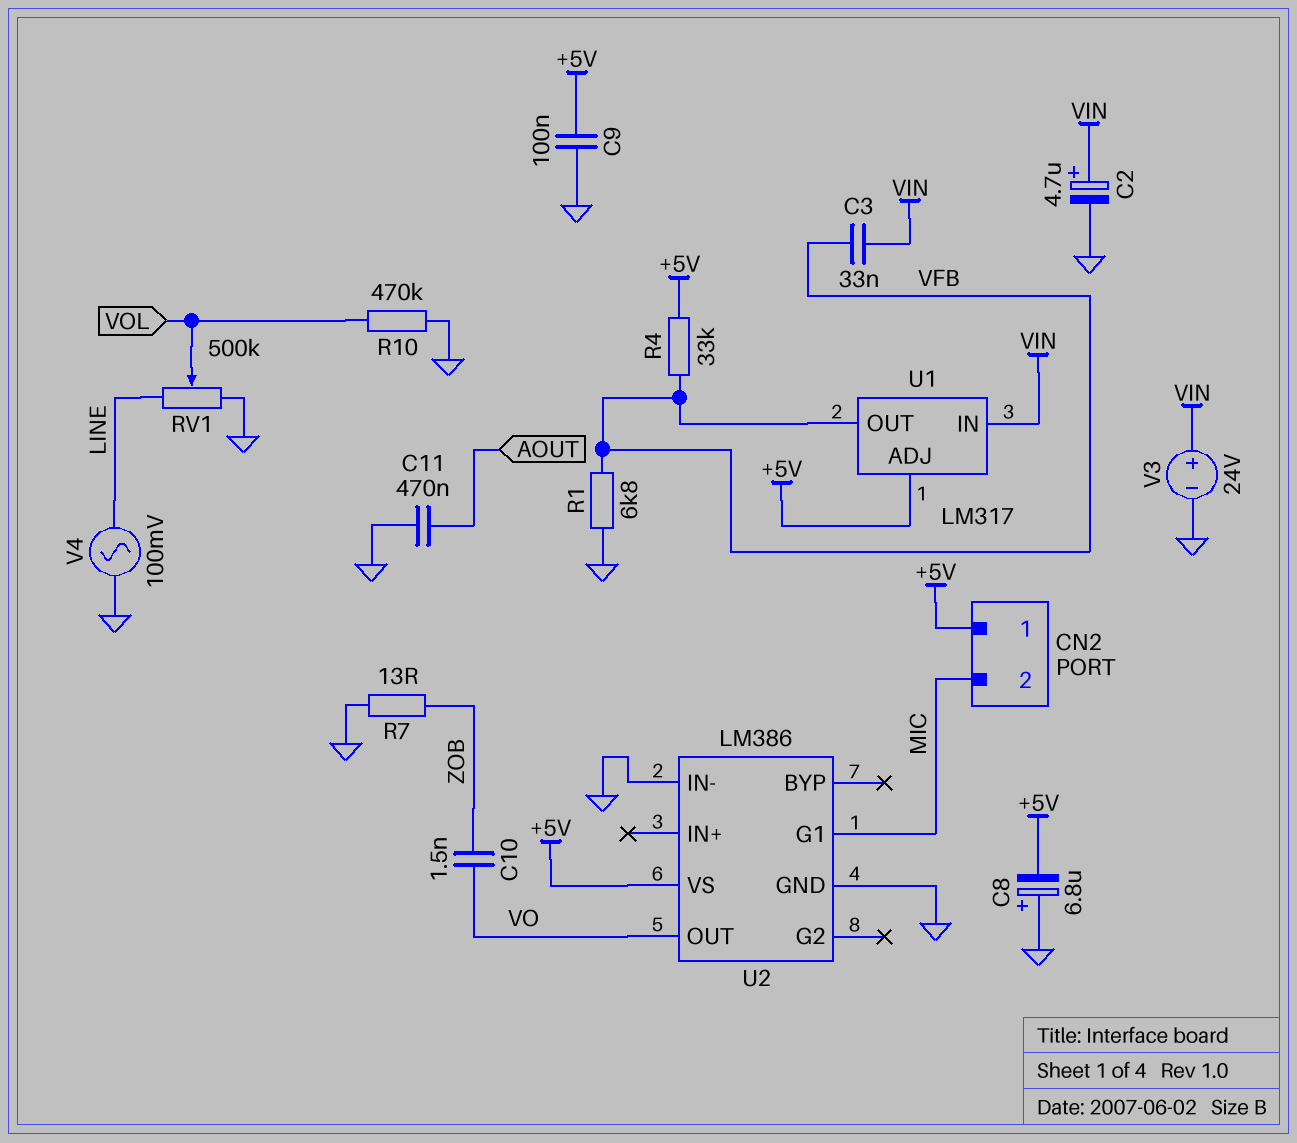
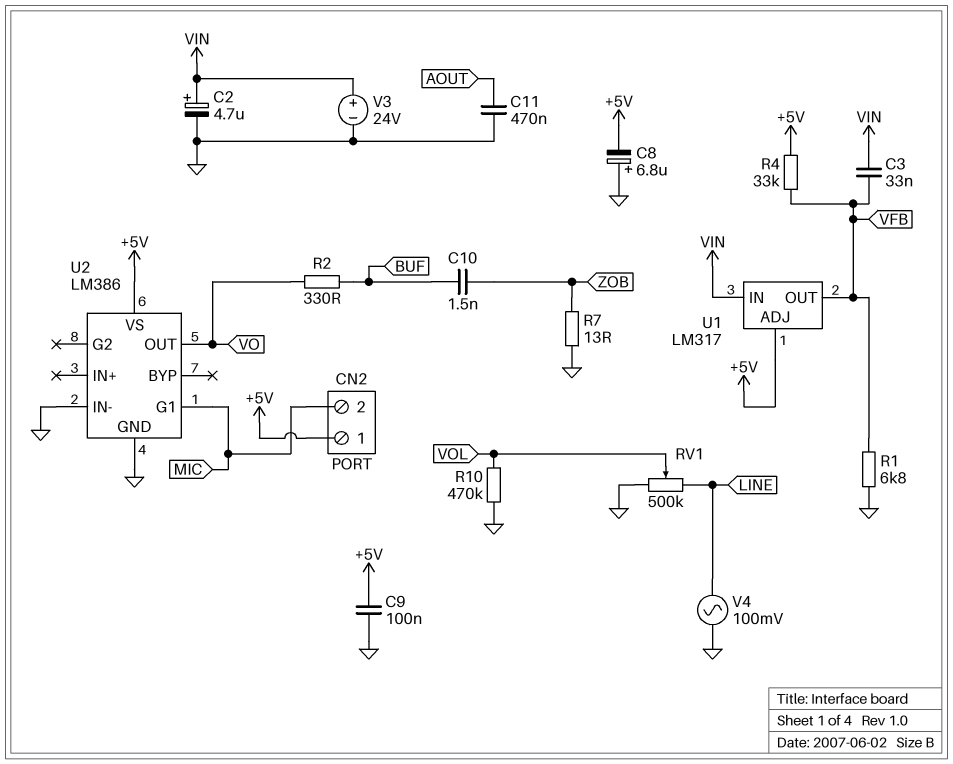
C10: 1.5nF (VO, ZOB) -> 1.5nF (BUF, ZOB)
R2: none -> 330 (BUF, VO)

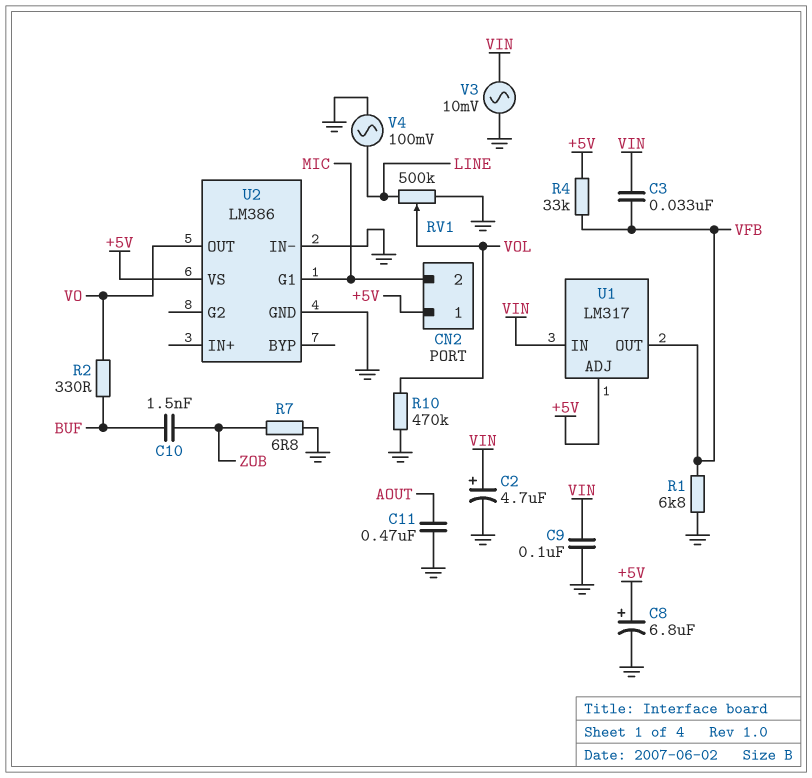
C8: 6.8uF (plus GND, minus +5V) -> 6.8uF (plus +5V, minus GND)
C9: 100nF (+5V, GND) -> 100nF (GND, VIN)
R7: 13 (GND, ZOB) -> 6.8 (GND, ZOB)
V3: 24V (plus VIN, minus GND) -> AC 10mV (GND, VIN)

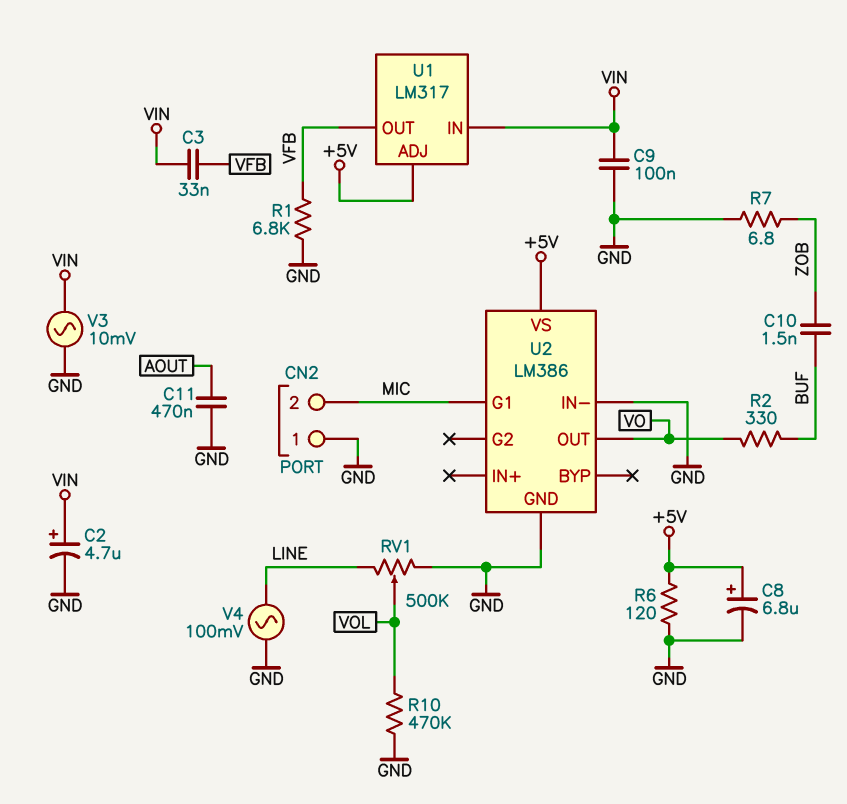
CN2 pin 1: +5V -> GND
R4: 33k (+5V, VFB) -> none
R6: none -> 120 (+5V, GND)

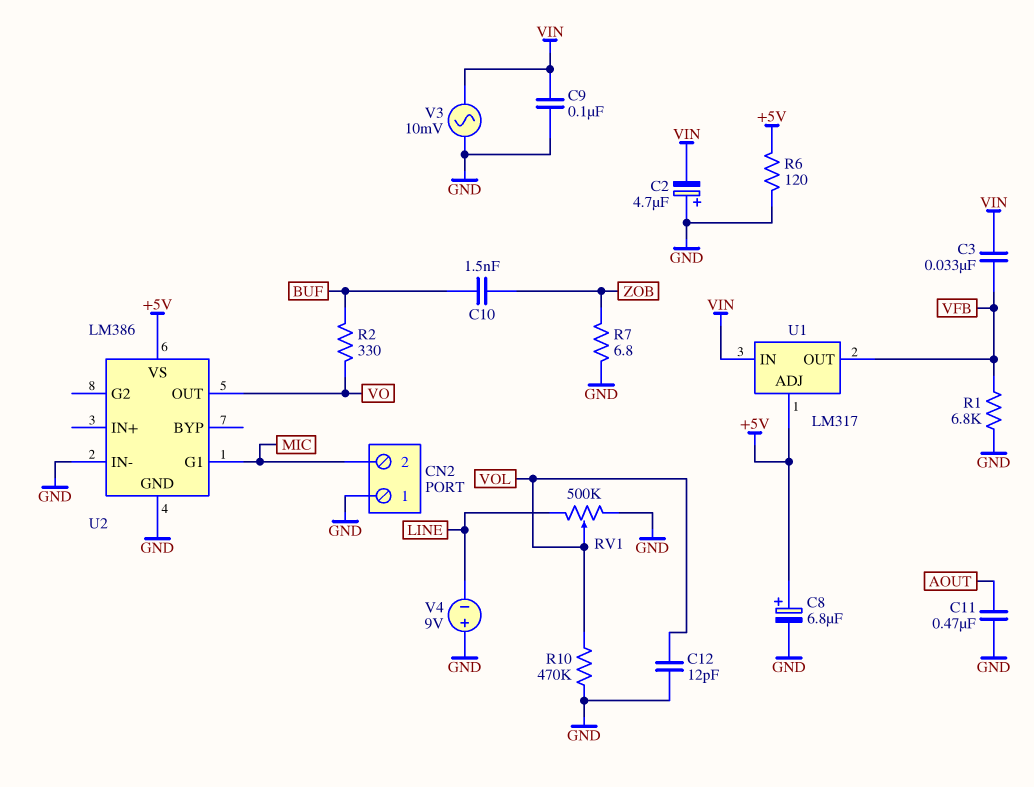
C2: 4.7uF (plus VIN, minus GND) -> 4.7uF (plus GND, minus VIN)
C12: none -> 12pF (GND, VOL)
V4: AC 100mV (GND, LINE) -> 9V (plus GND, minus LINE)

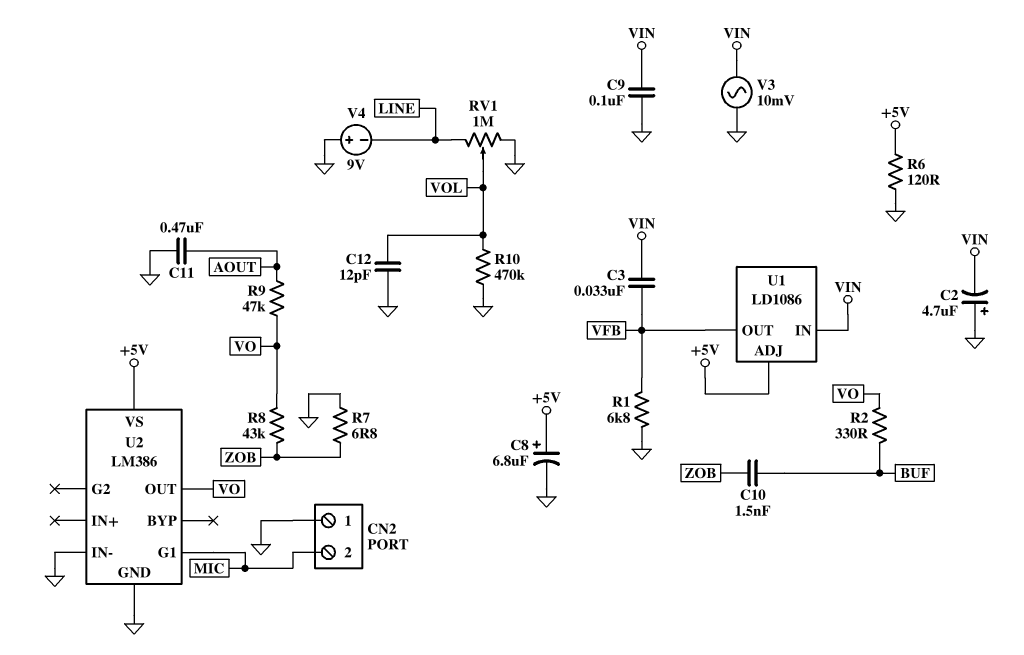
R8: none -> 43k (VO, ZOB)
R9: none -> 47k (AOUT, VO)
RV1: 500k (GND, LINE, wiper VOL) -> 1M (GND, LINE, wiper VOL)
U1: LM317 -> LD1086

